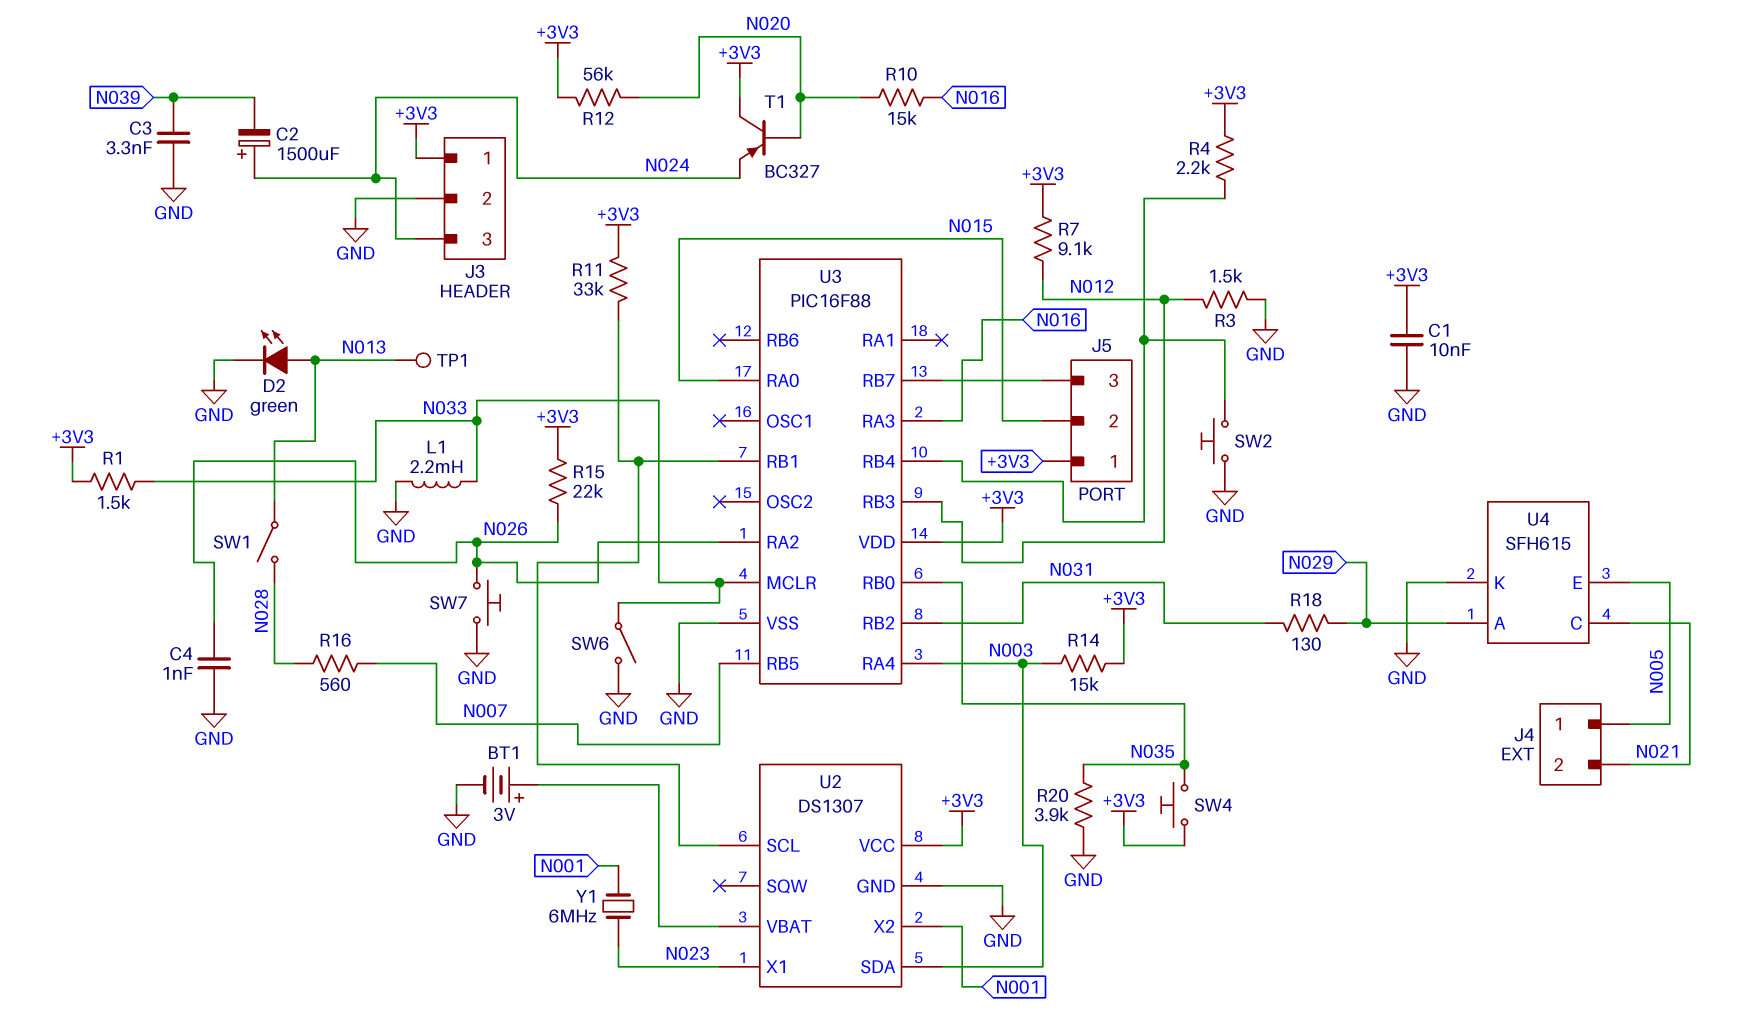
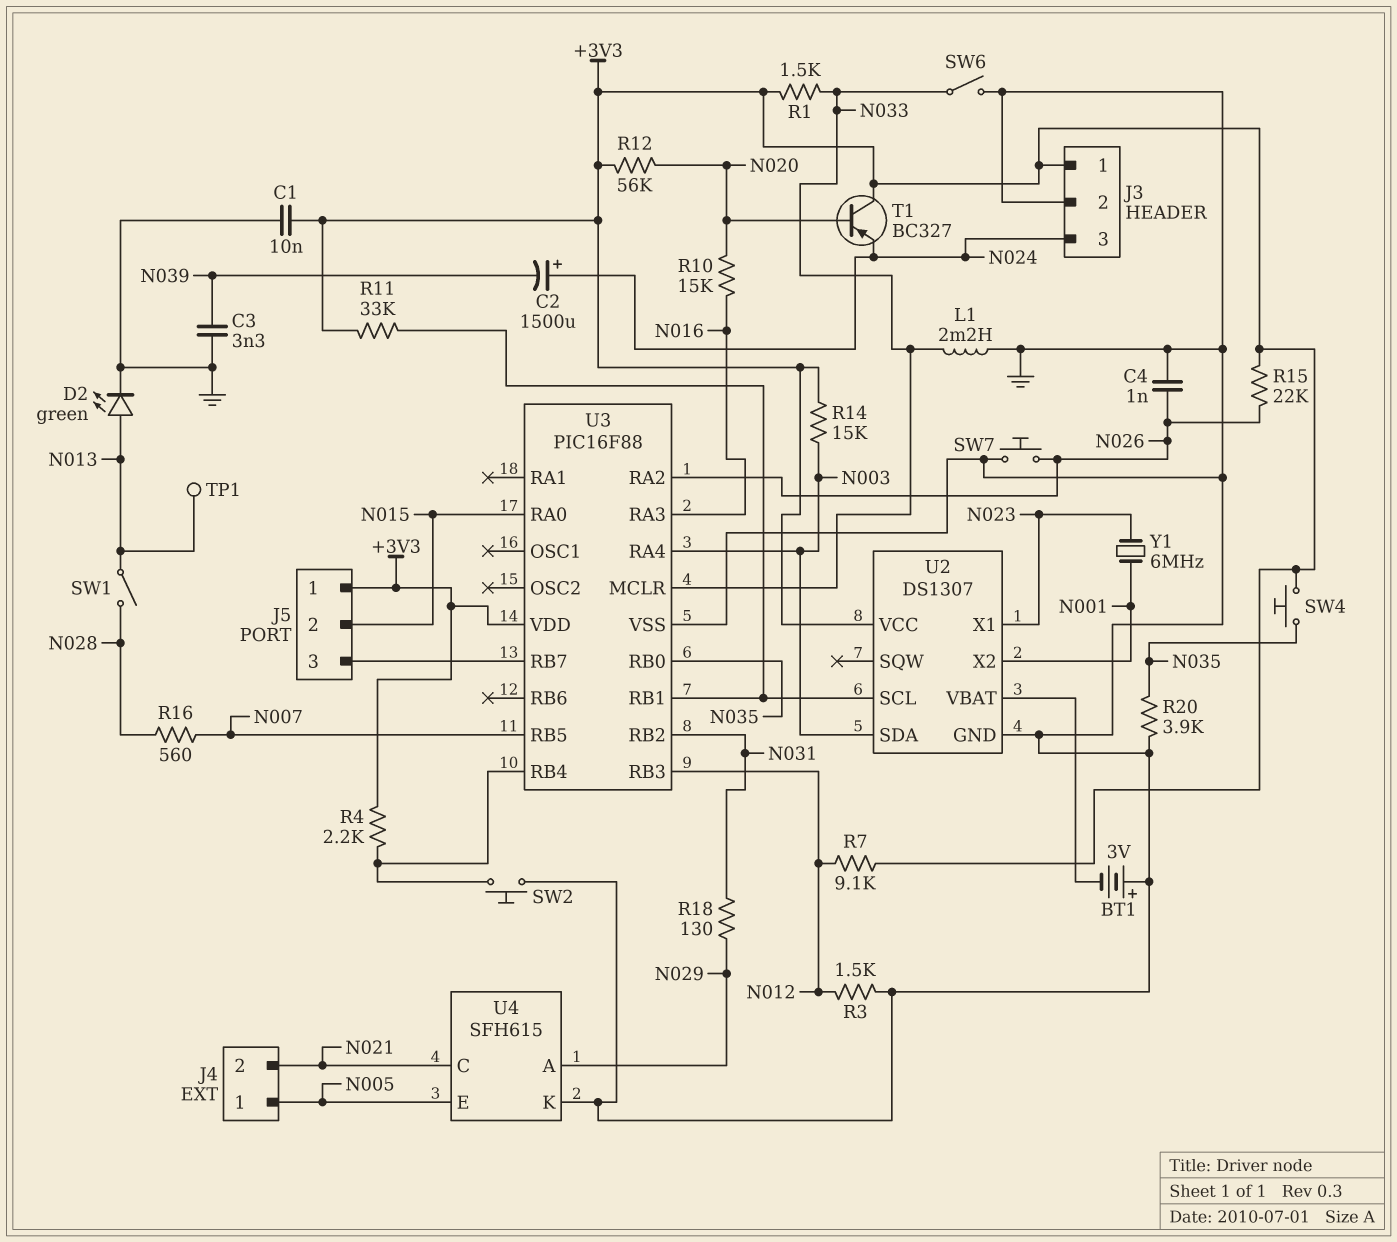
BT1: 3V (plus U2/VBAT, minus GND) -> 3V (plus GND, minus U2/VBAT)

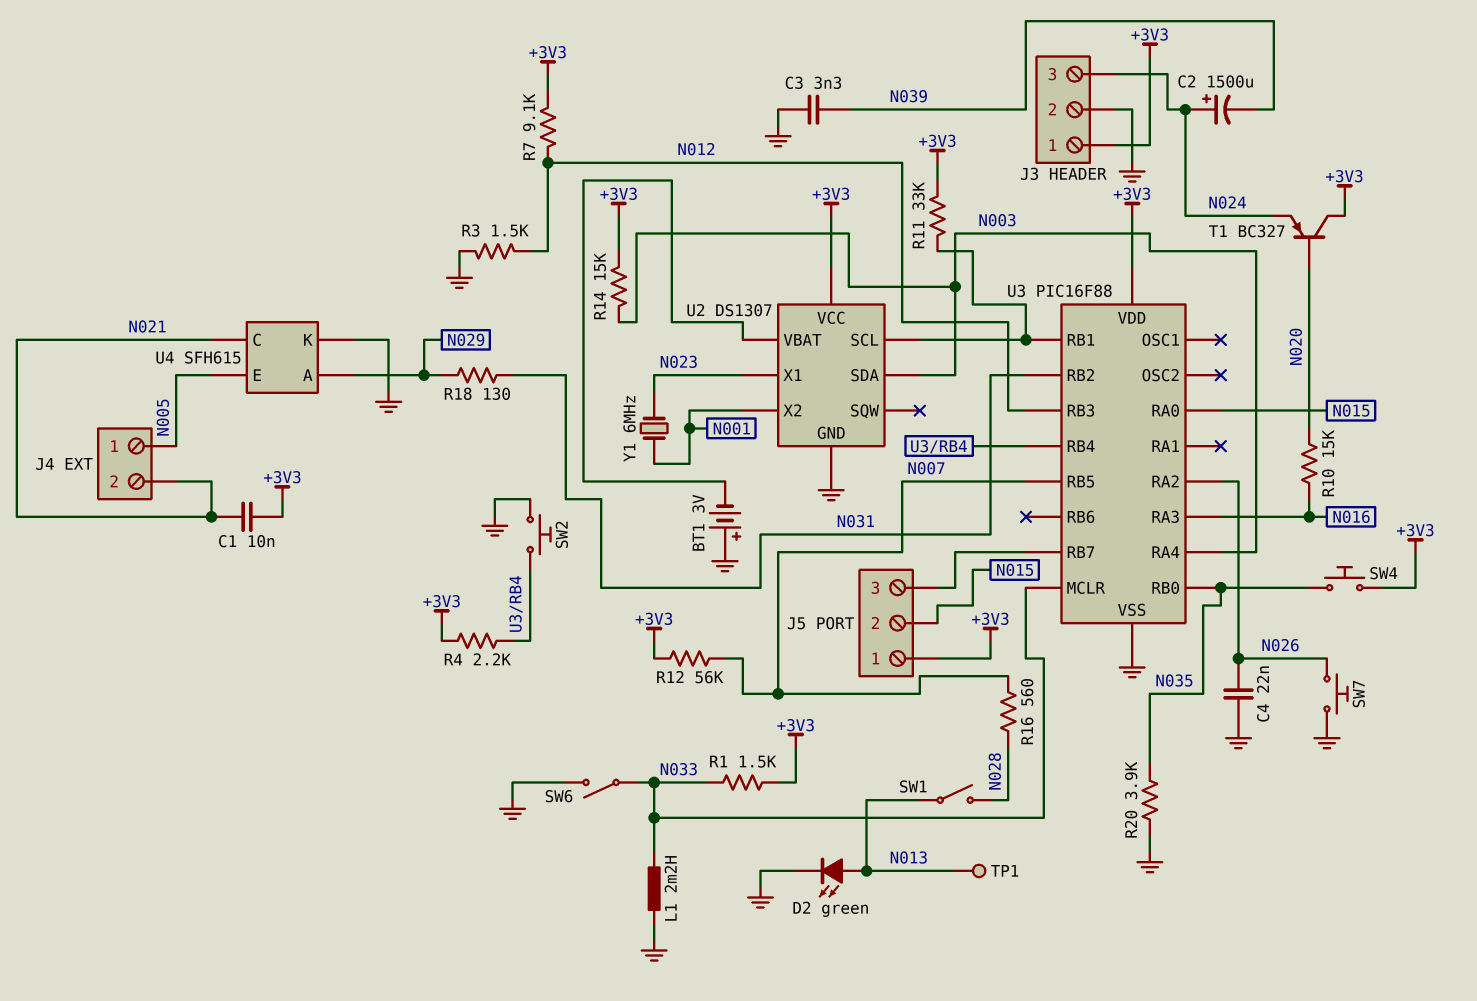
C1: 10nF (+3V3, GND) -> 10nF (+3V3, N021)
C4: 1nF (GND, N026) -> 22nF (GND, N026)
R12: 56k (+3V3, N020) -> 56k (+3V3, N007)
R15: 22k (+3V3, N026) -> none

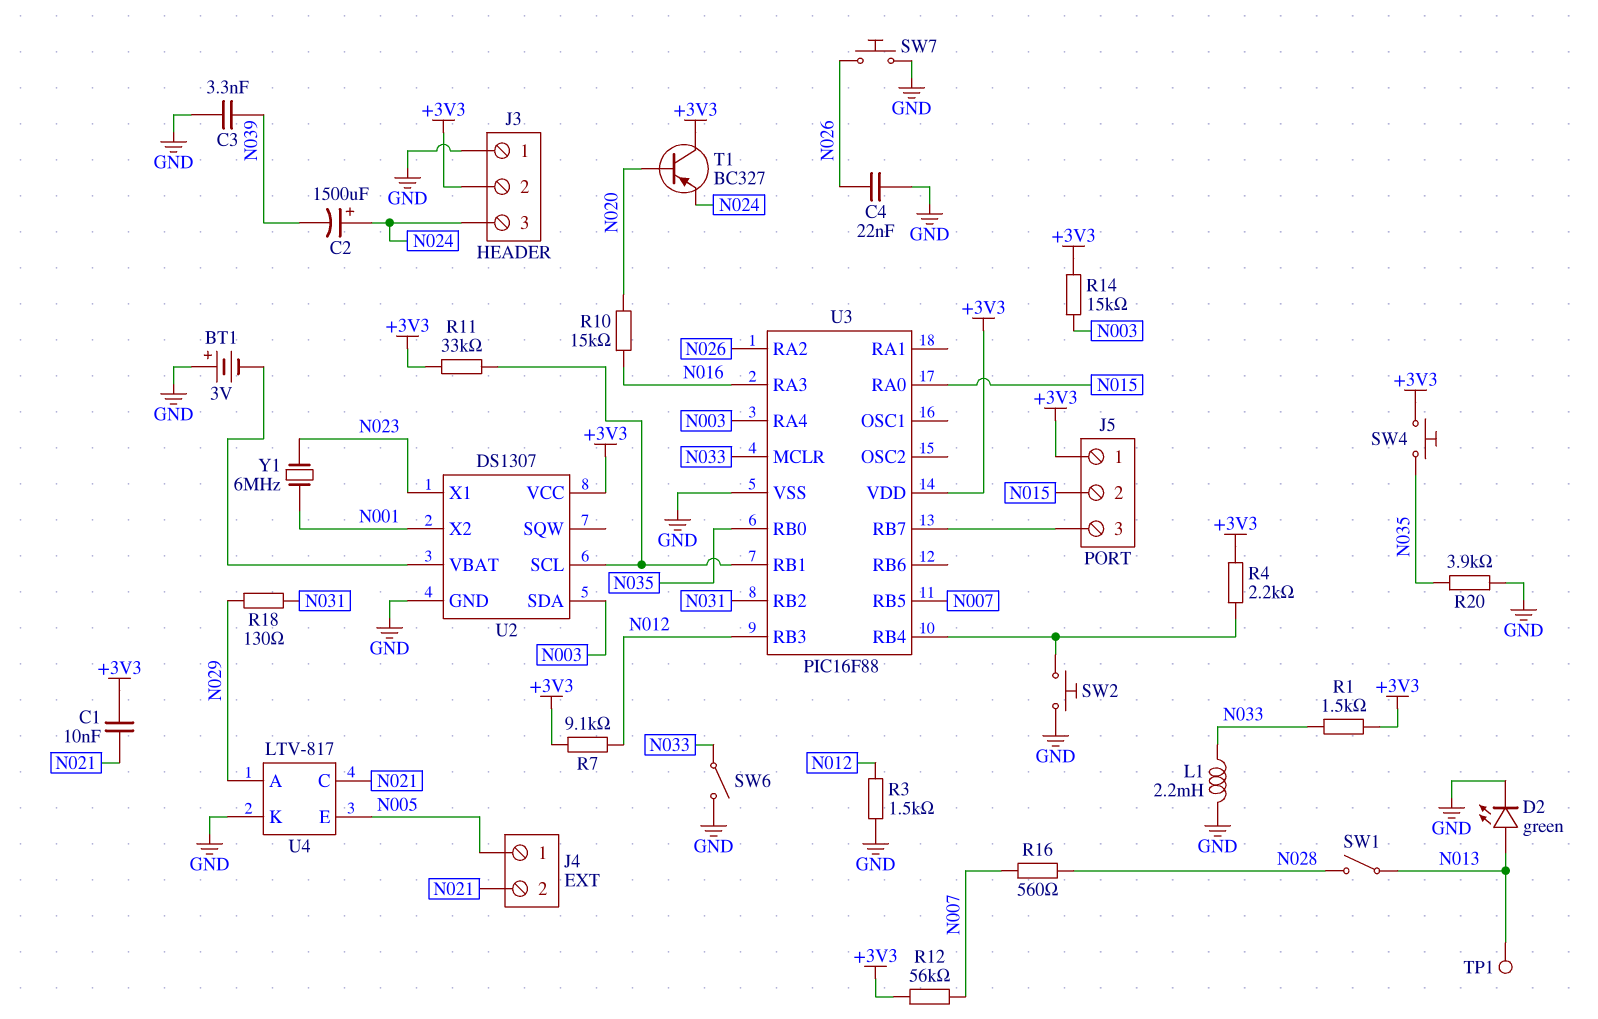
J3 pin 1: +3V3 -> GND
J3 pin 2: GND -> +3V3
U4: SFH615 -> LTV-817

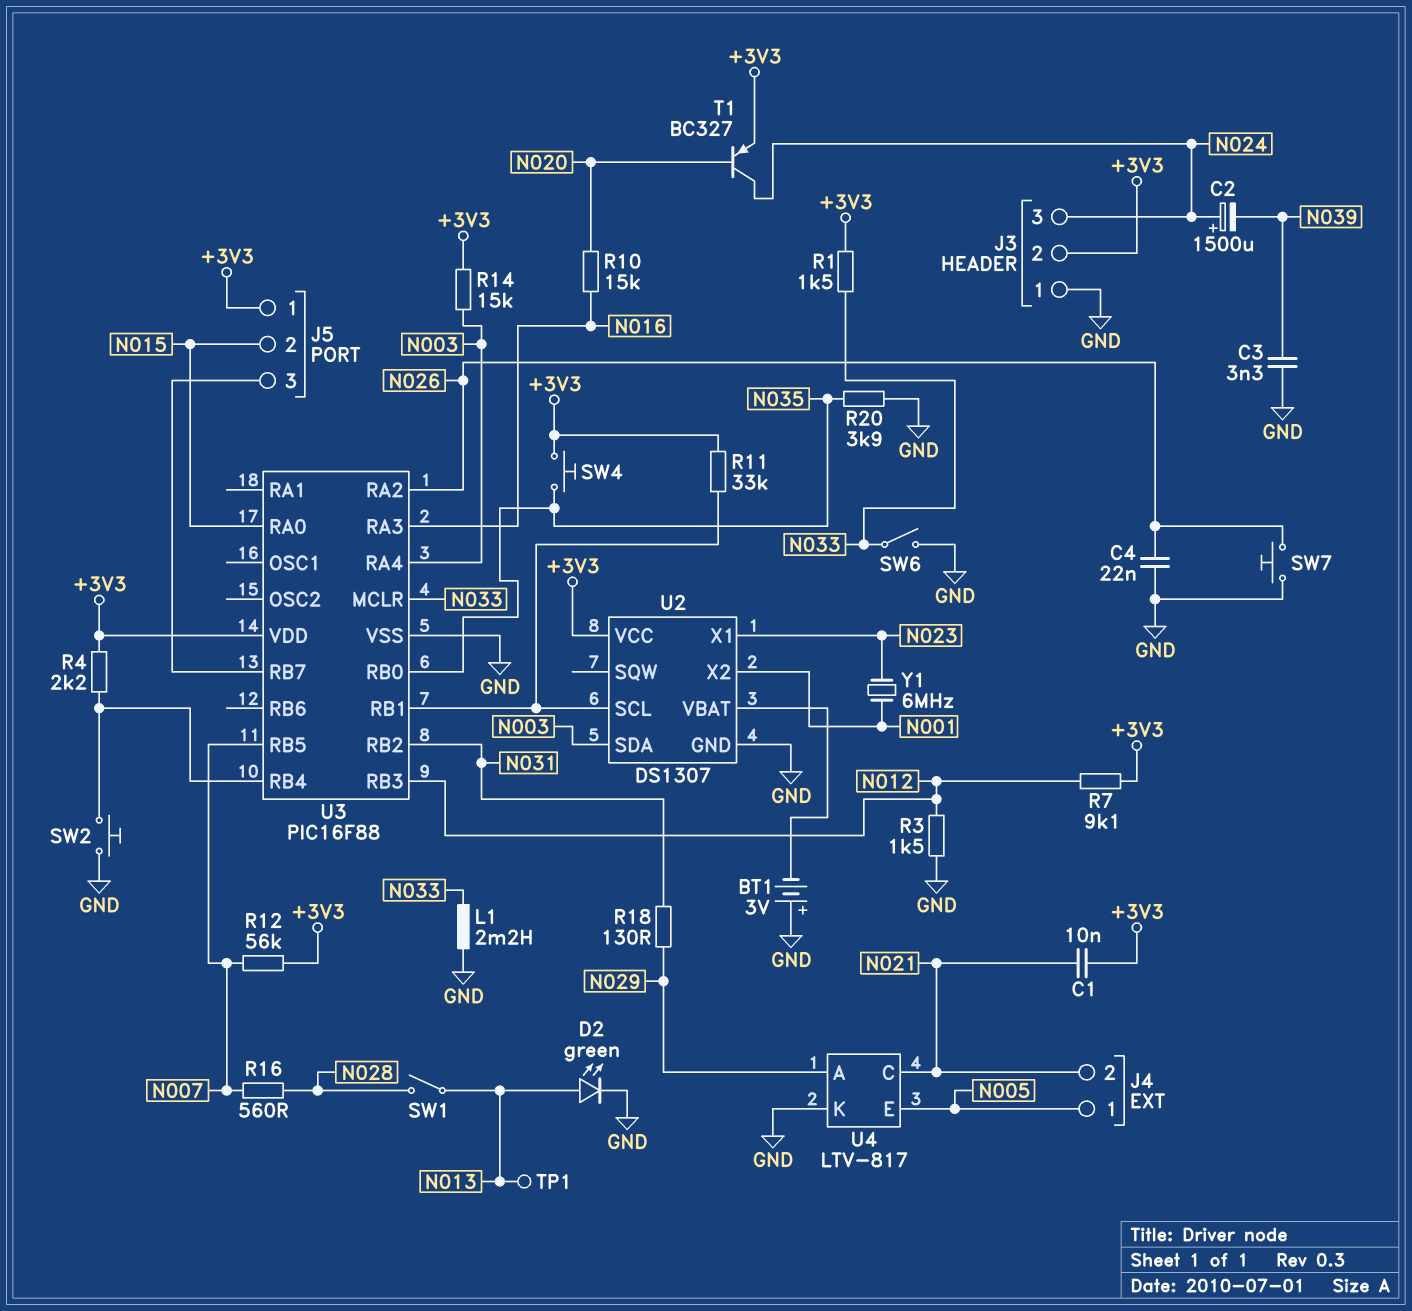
T1: PNP BC327 (B N020, C +3V3, E N024) -> PNP BC327 (B N020, C N024, E +3V3)

